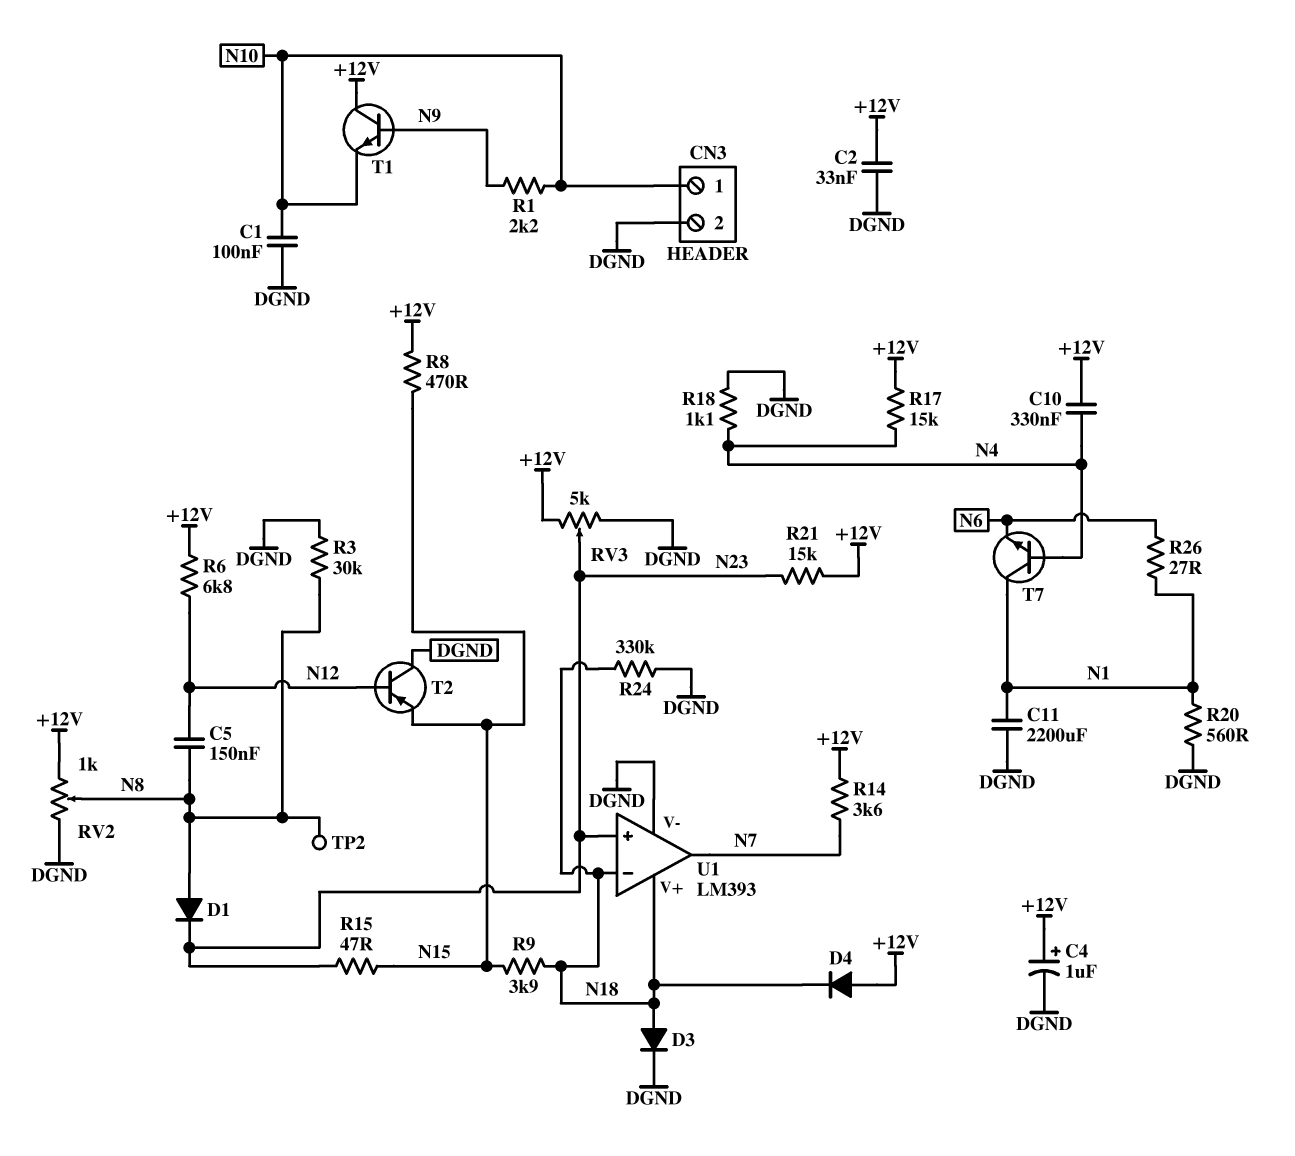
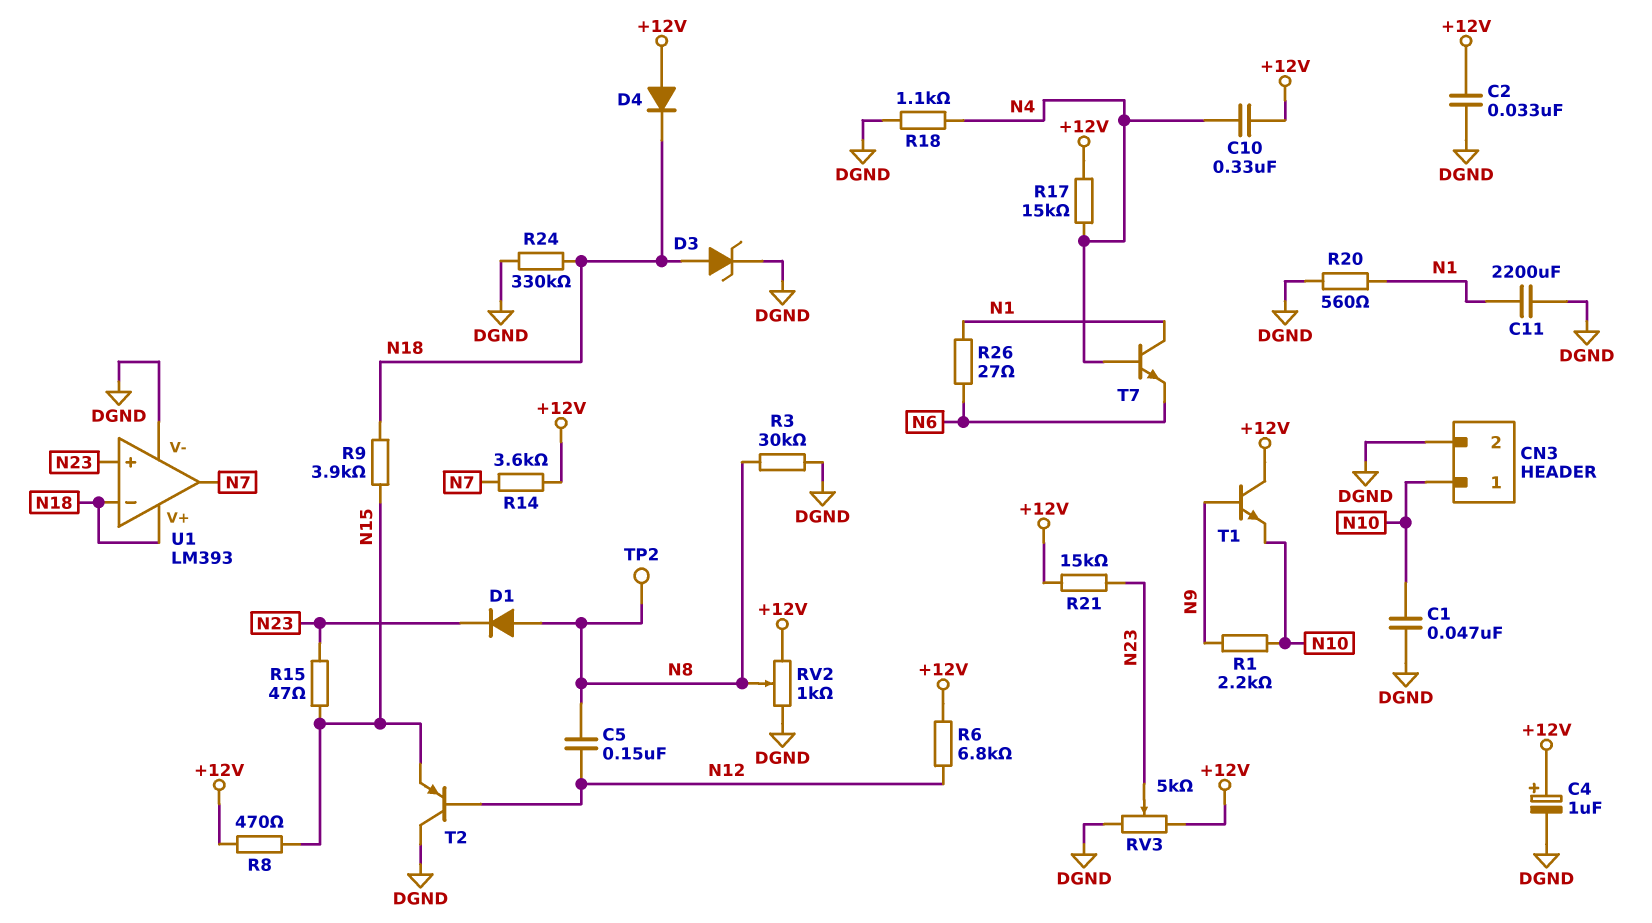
C1: 100nF (DGND, N10) -> 47nF (DGND, N10)
D3: diode (A N18, K DGND) -> zener (A N18, K DGND)

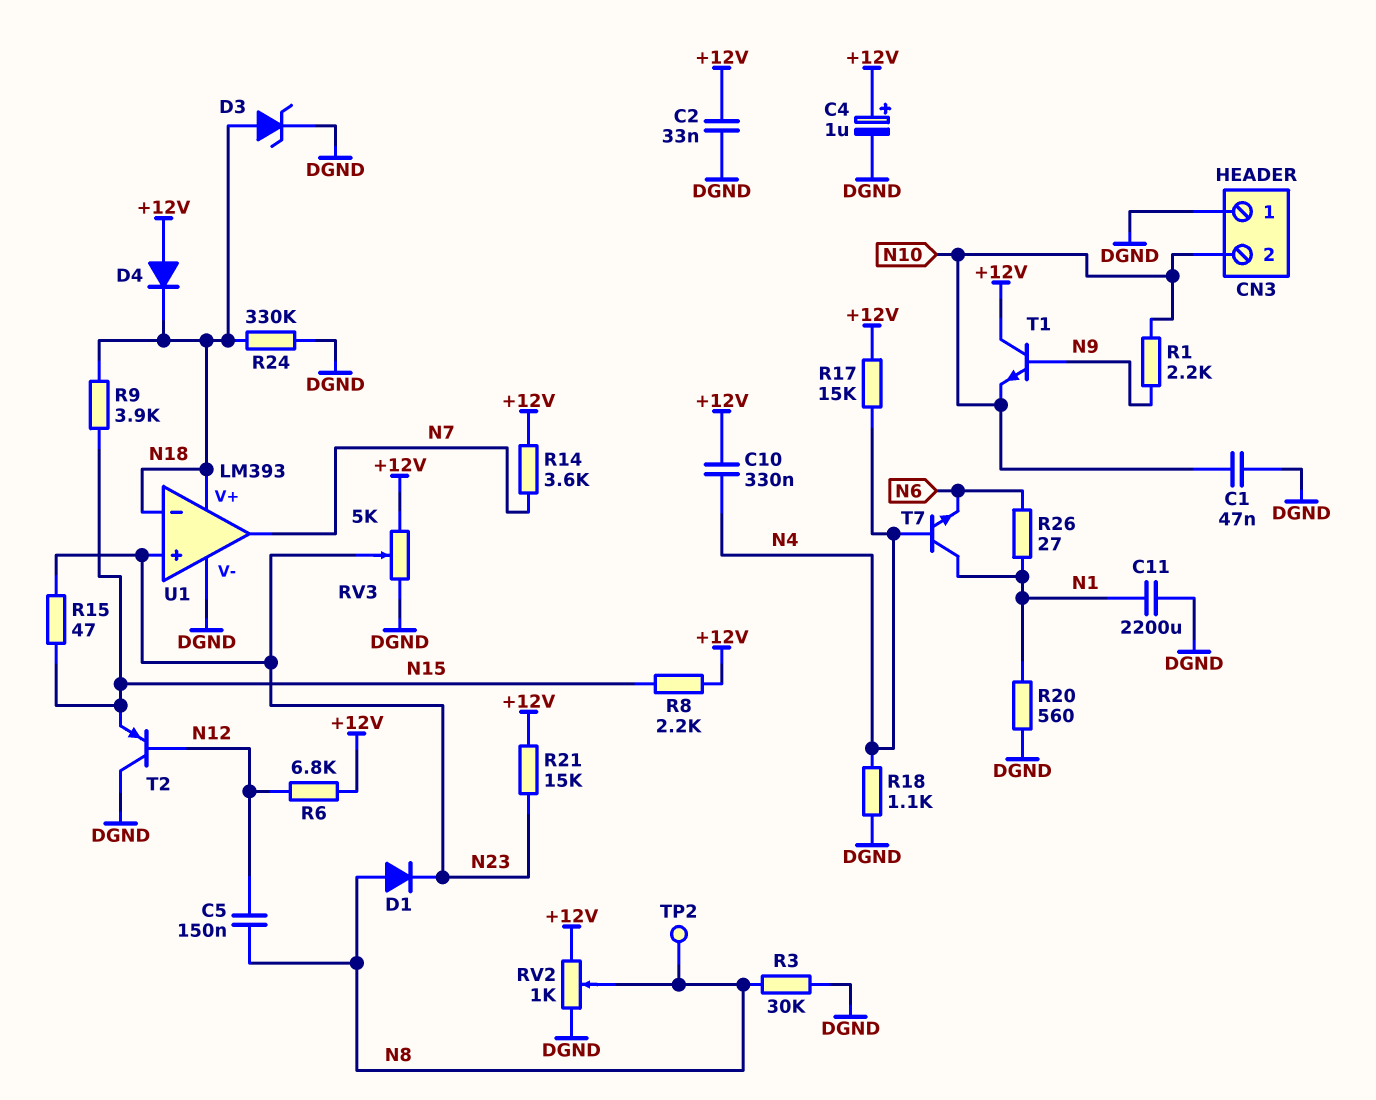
CN3 pin 1: N10 -> DGND
CN3 pin 2: DGND -> N10
R8: 470 (+12V, N15) -> 2.2k (+12V, N15)

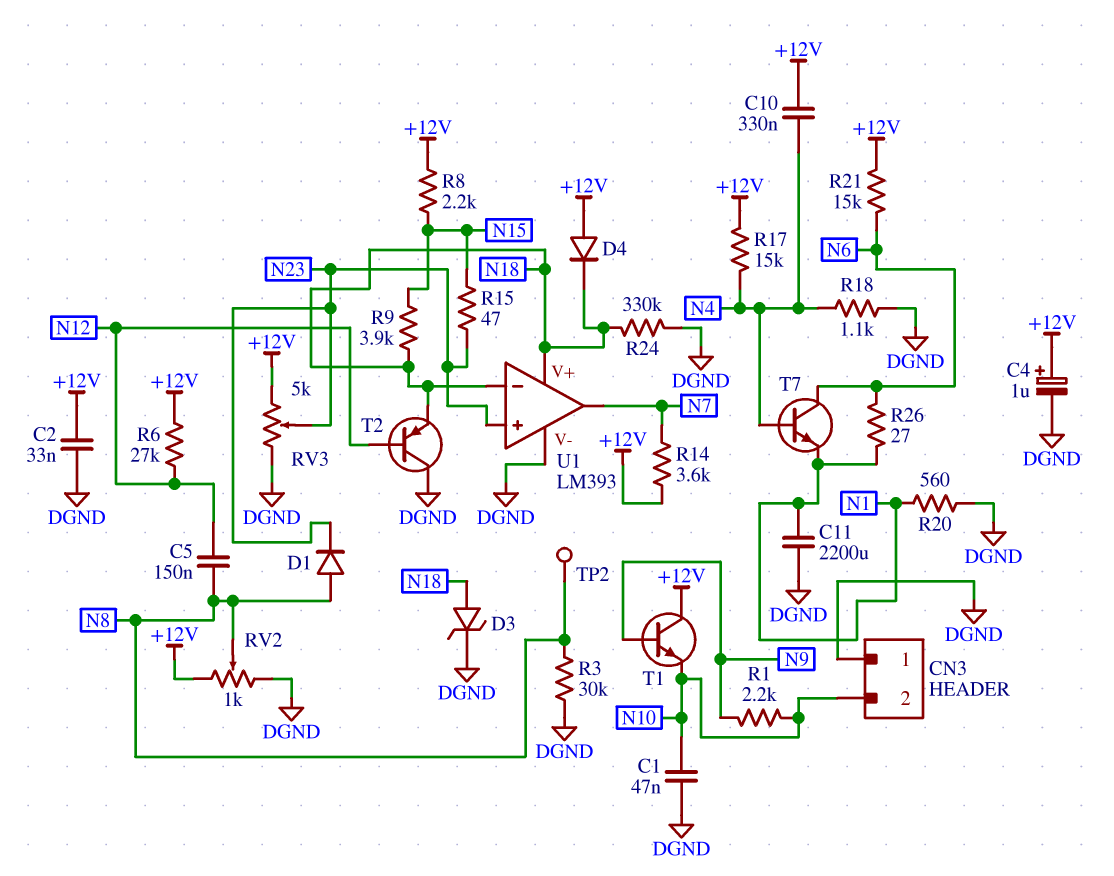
R6: 6.8k (+12V, N12) -> 27k (+12V, N12)
R21: 15k (+12V, N23) -> 15k (+12V, N6)
T2: PNP (B N12, C DGND, E N15) -> PNP (B N12, C DGND, E N18)
T7: NPN (B N4, C N1, E N6) -> NPN (B N4, C N6, E N1)

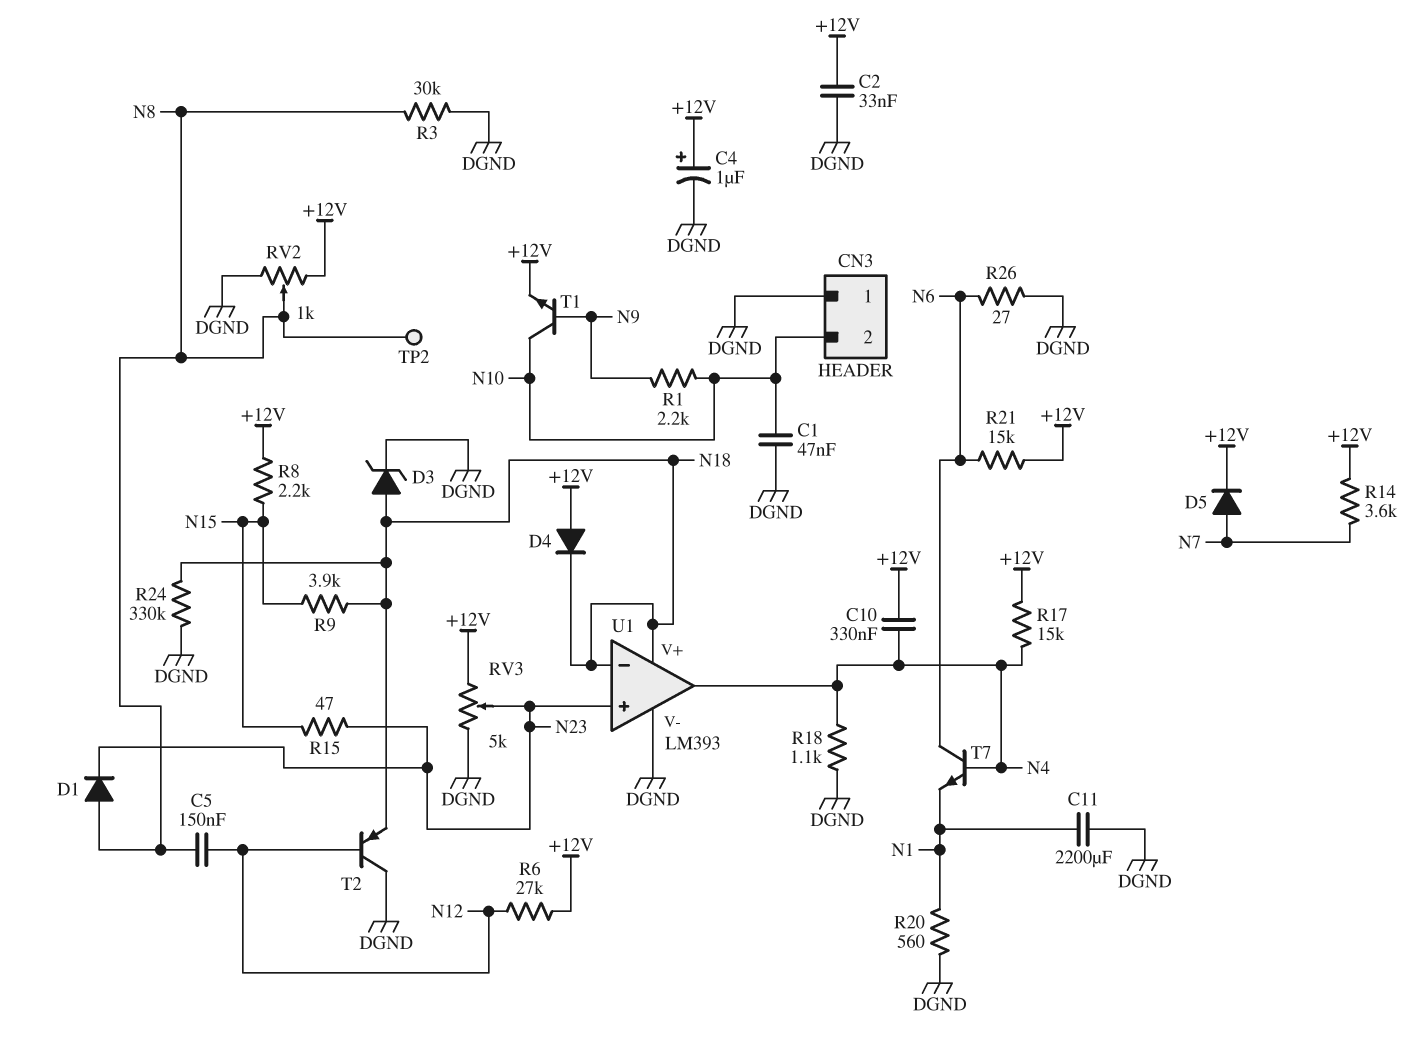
D5: none -> diode (A N7, K +12V)
R26: 27 (N1, N6) -> 27 (DGND, N6)
T1: NPN (B N9, C +12V, E N10) -> NPN (B N9, C N10, E +12V)
U1 pin out: N7 -> N4

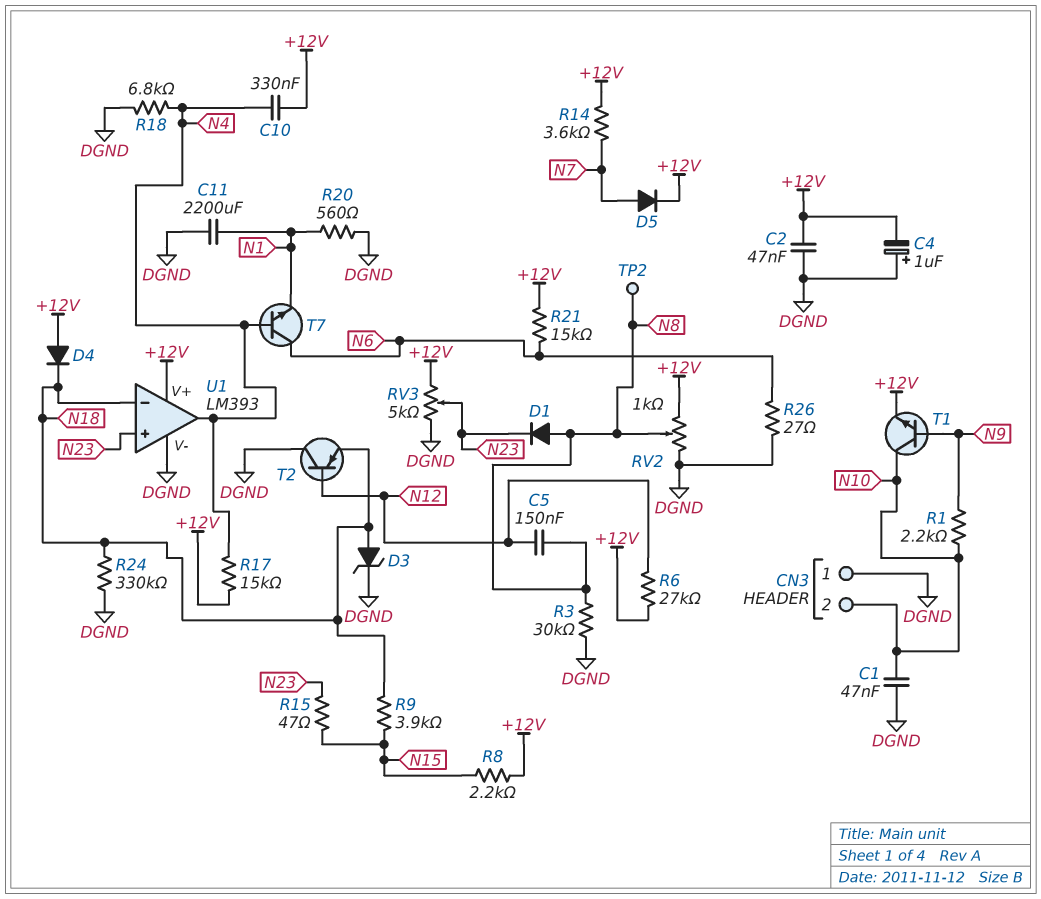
C2: 33nF (+12V, DGND) -> 47nF (+12V, DGND)
C4: 1uF (plus +12V, minus DGND) -> 1uF (plus DGND, minus +12V)
R18: 1.1k (DGND, N4) -> 6.8k (DGND, N4)
U1 pin V+: N18 -> +12V

